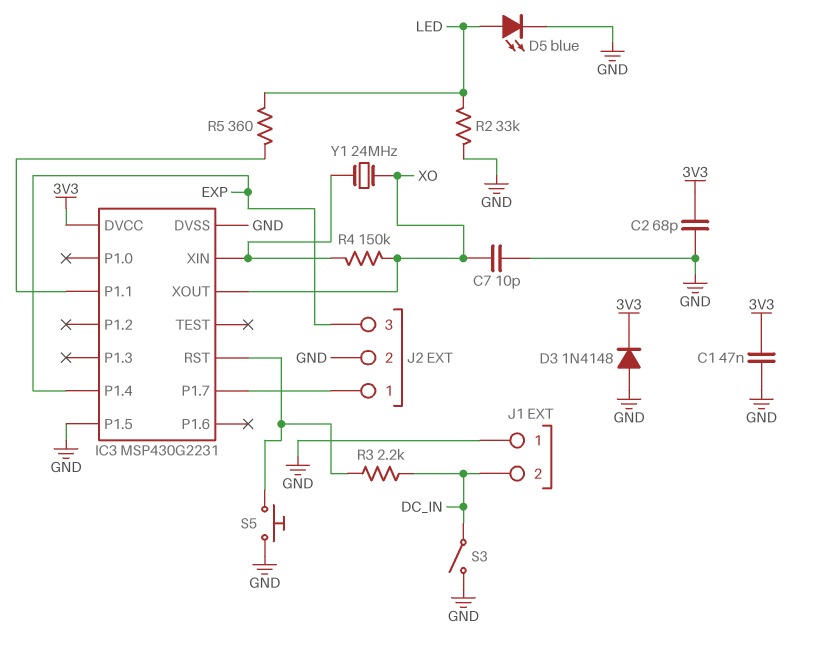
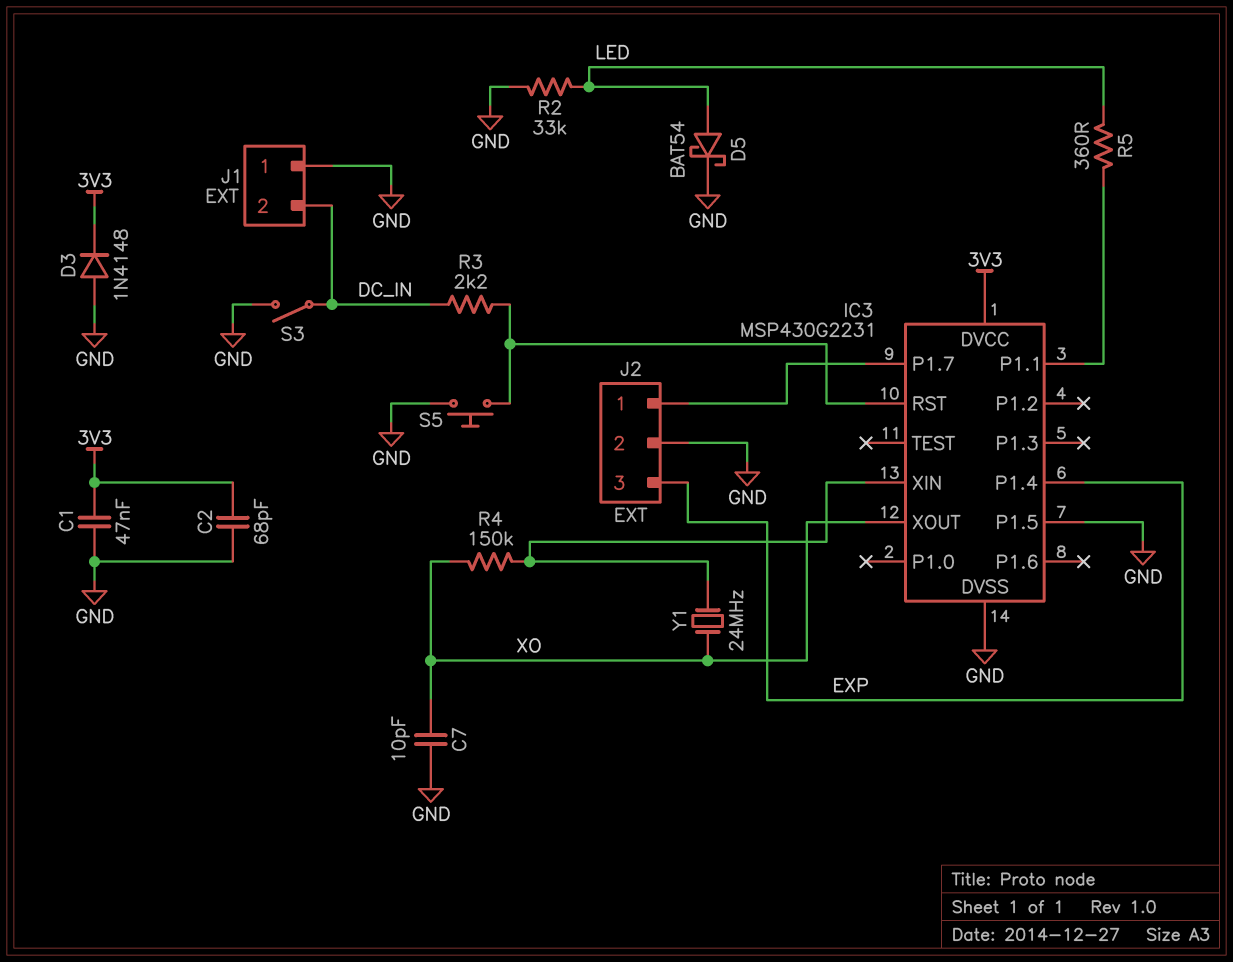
D5: LED blue (A LED, K GND) -> schottky BAT54 (A LED, K GND)

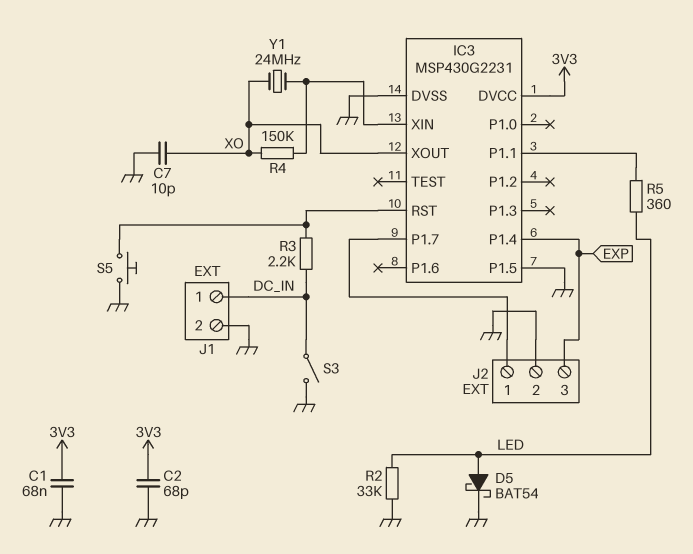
C1: 47nF (3V3, GND) -> 68nF (3V3, GND)
D3: diode 1N4148 (A GND, K 3V3) -> none
J1 pin 1: GND -> DC_IN
J1 pin 2: DC_IN -> GND

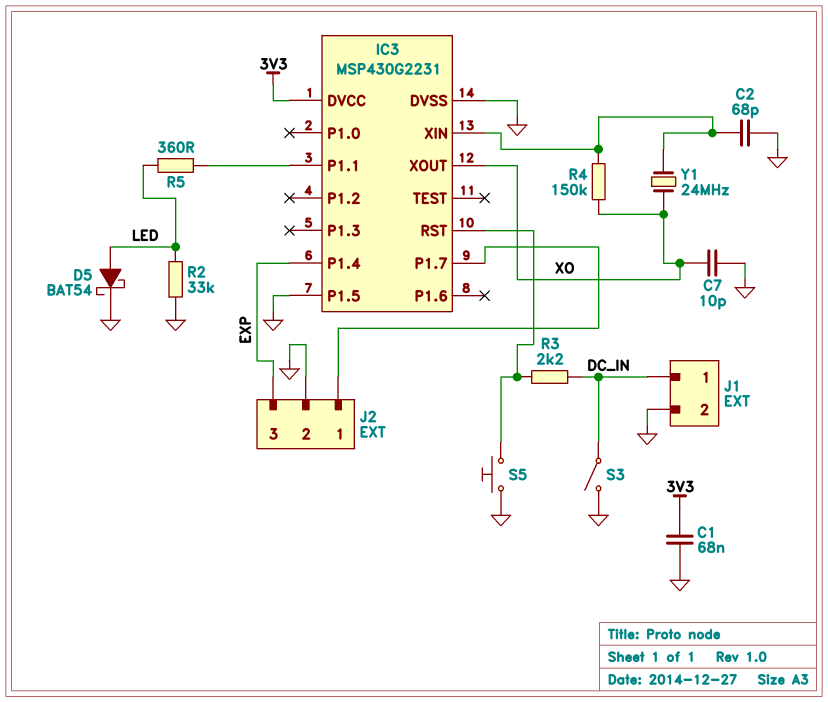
C2: 68pF (3V3, GND) -> 68pF (GND, IC3/XIN)

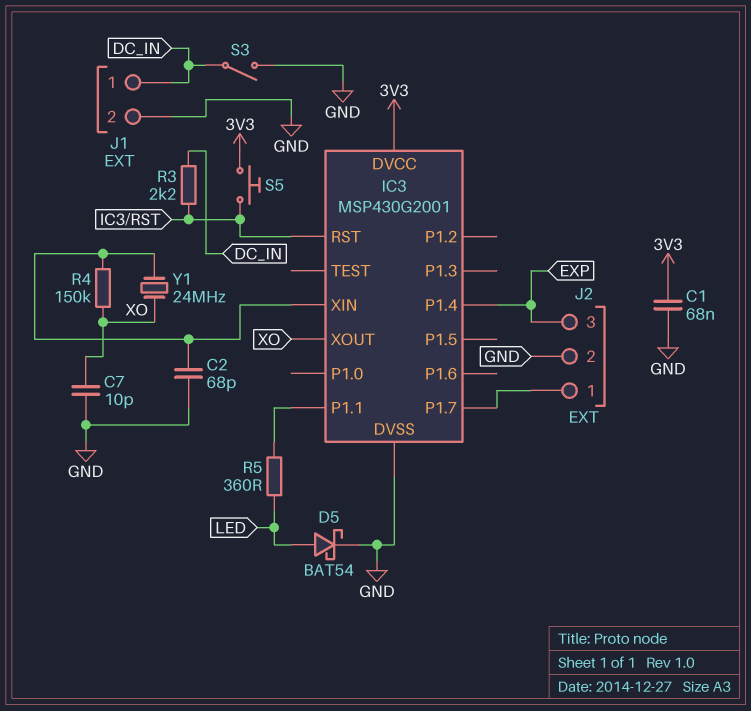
IC3: MSP430G2231 -> MSP430G2001
IC3 pin P1.5: GND -> none
R2: 33k (GND, LED) -> none
S5: button (GND, IC3/RST) -> button (3V3, IC3/RST)

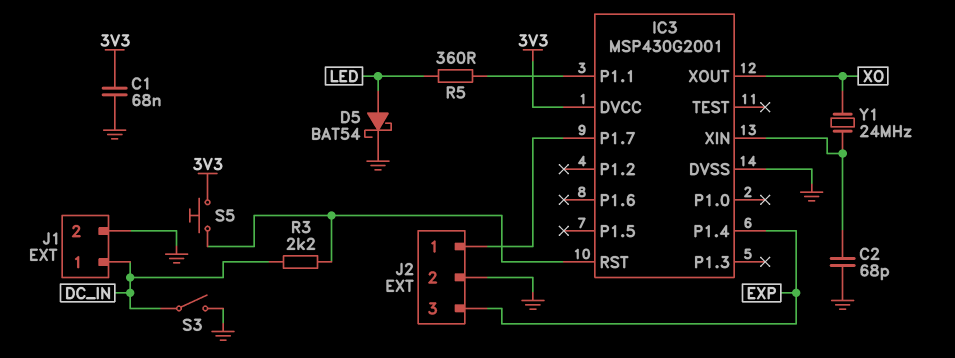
C7: 10pF (GND, XO) -> none
R4: 150k (IC3/XIN, XO) -> none

